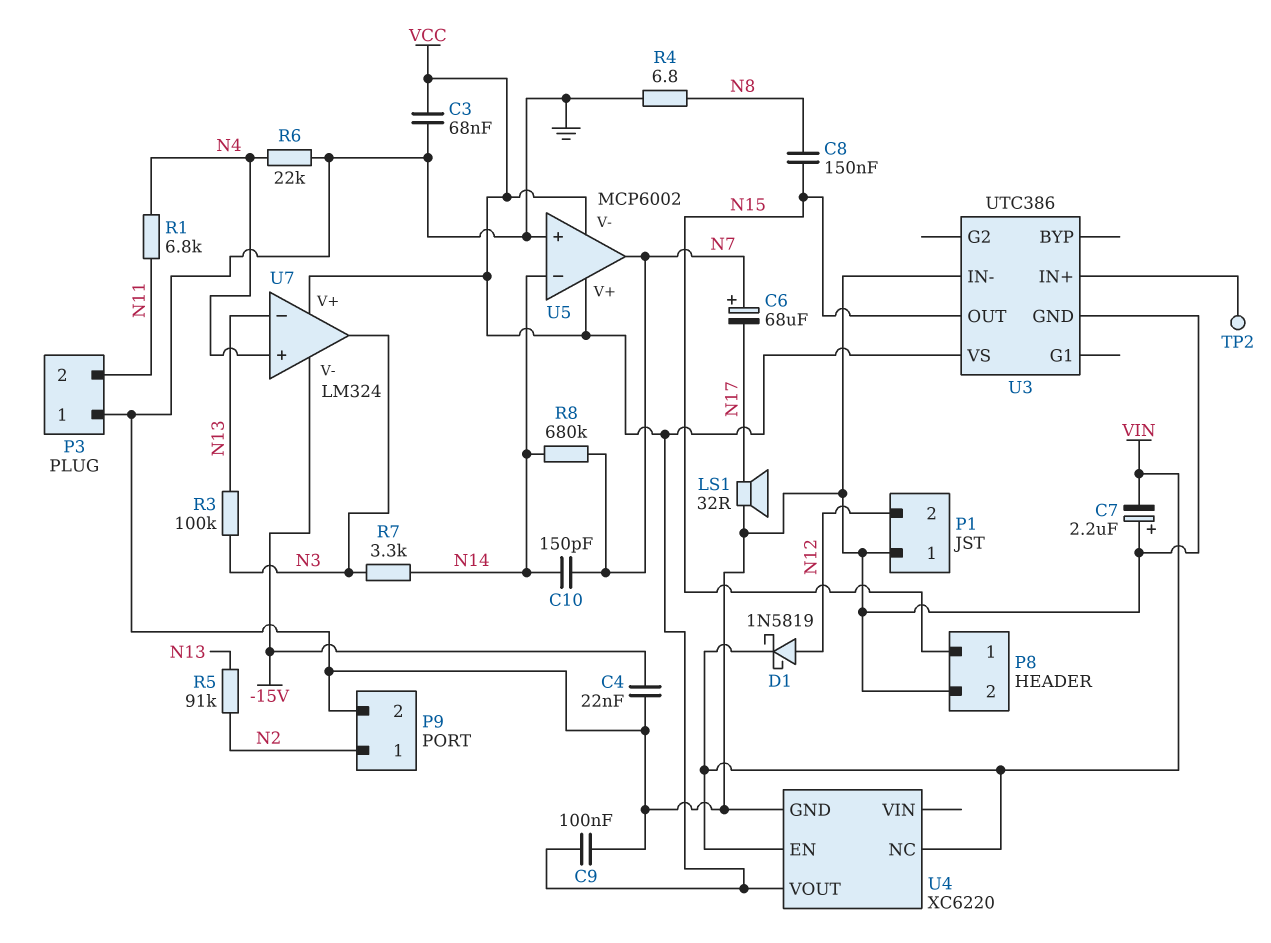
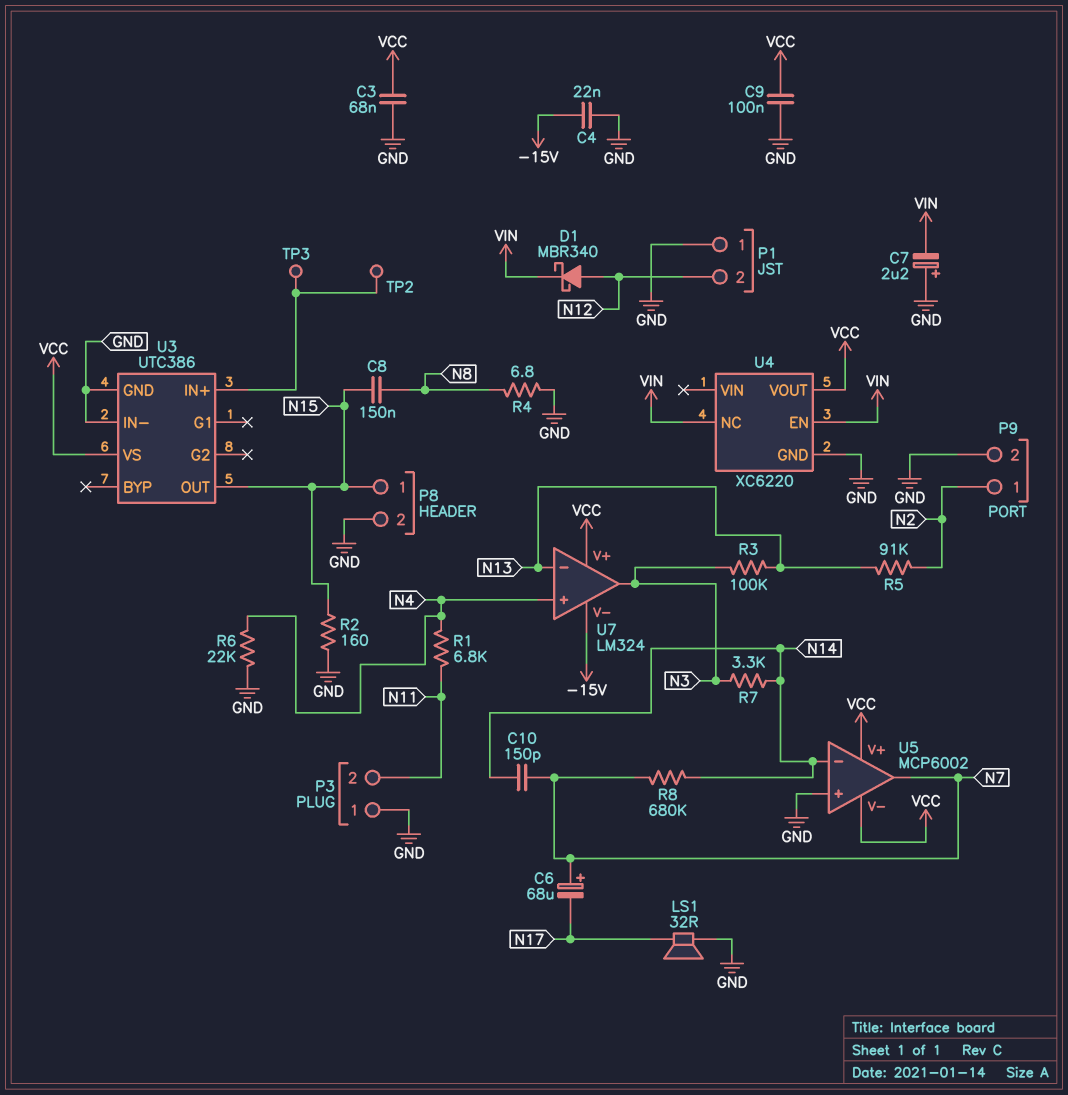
D1: schottky 1N5819 (A N12, K VIN) -> schottky MBR340 (A N12, K VIN)
R2: none -> 160 (GND, N15)
TP3: none -> test point (U3/IN+)

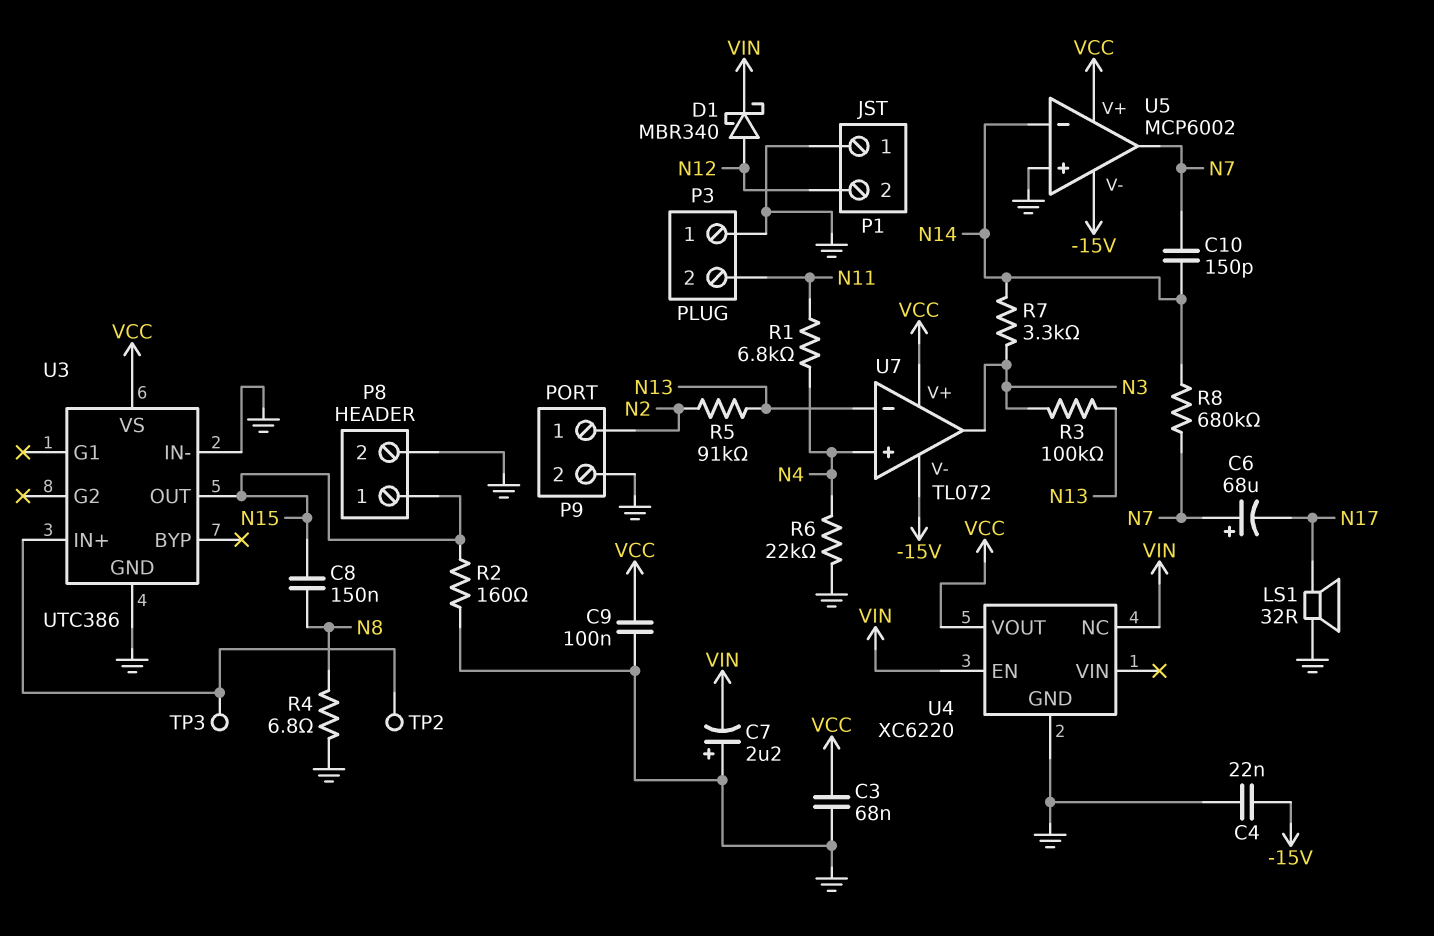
U5 pin V-: VCC -> -15V
U7: LM324 -> TL072

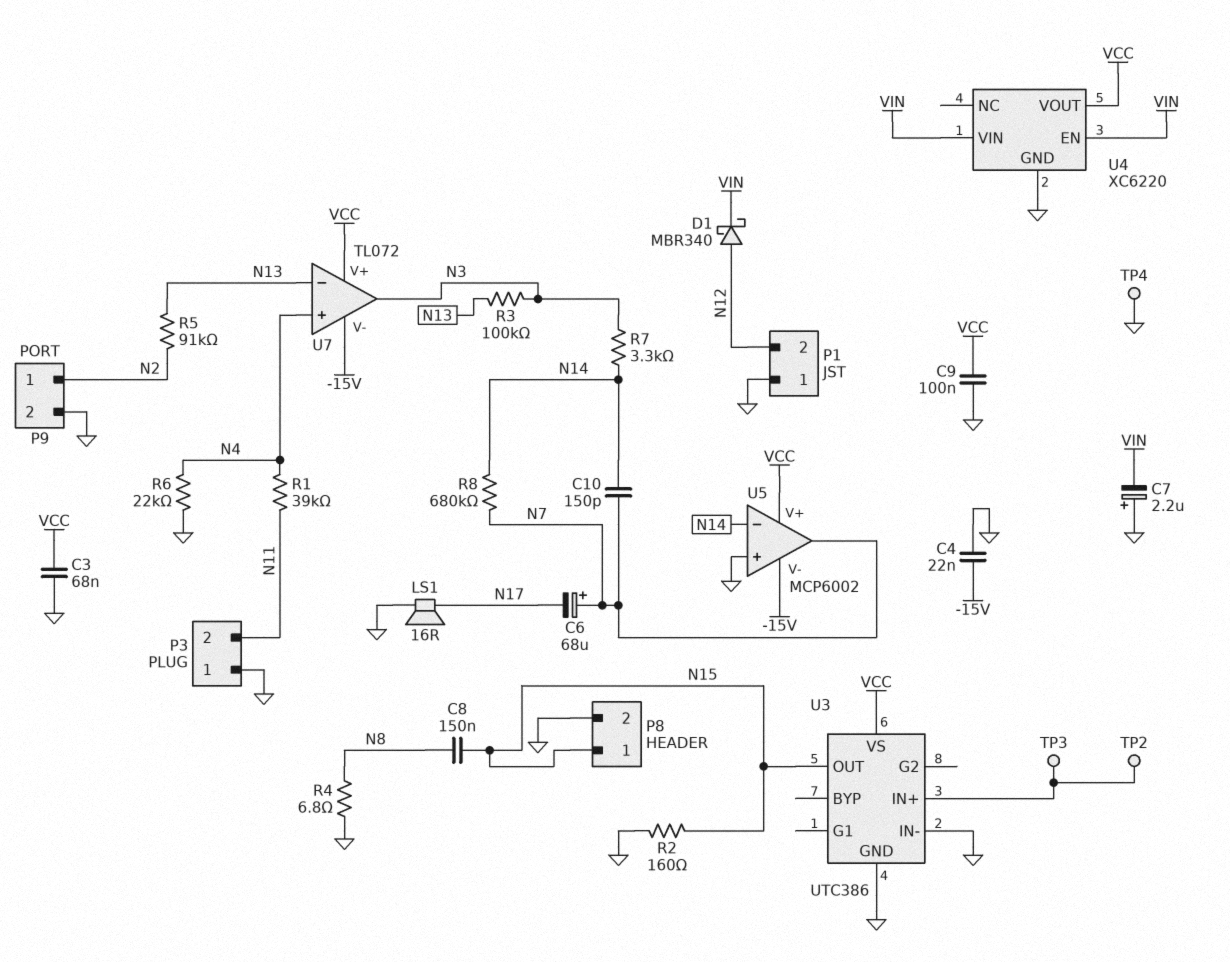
LS1: speaker 32R (GND, N17) -> speaker 16R (GND, N17)
R1: 6.8k (N4, N11) -> 39k (N4, N11)
TP4: none -> test point (GND)
U4 pin NC: VIN -> none
U4 pin VIN: none -> VIN

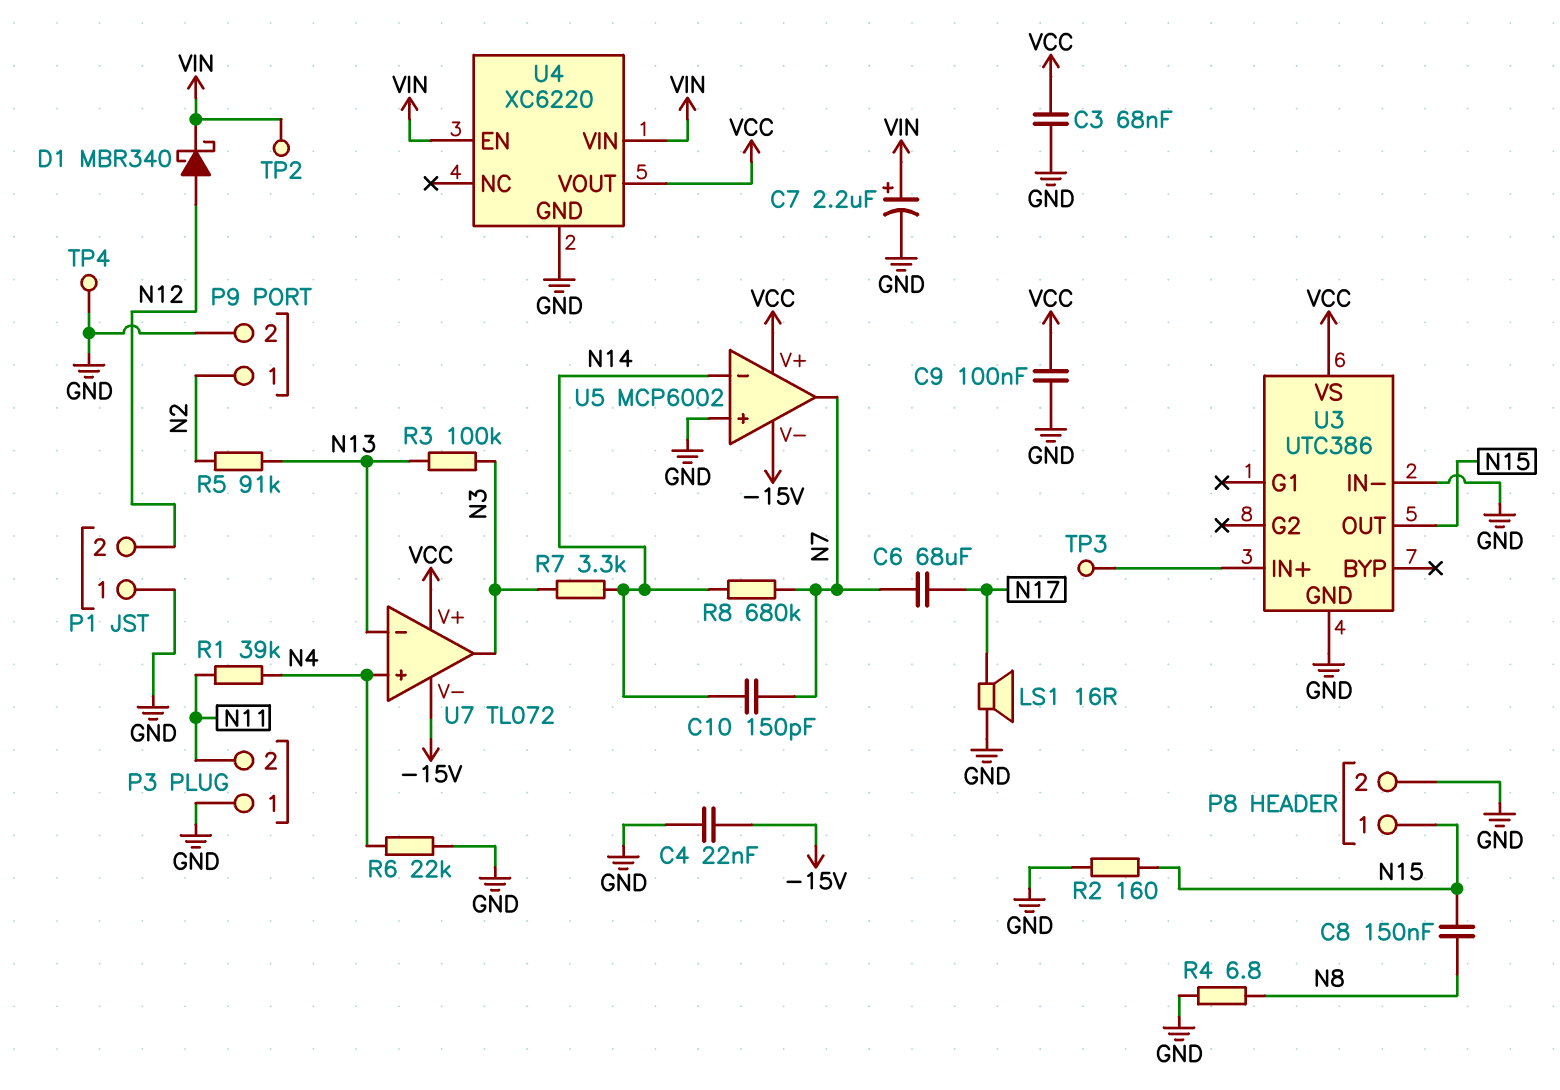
C6: 68uF (plus N7, minus N17) -> 68uF (N7, N17)
C7: 2.2uF (plus GND, minus VIN) -> 2.2uF (plus VIN, minus GND)
TP2: test point (U3/IN+) -> test point (VIN)

